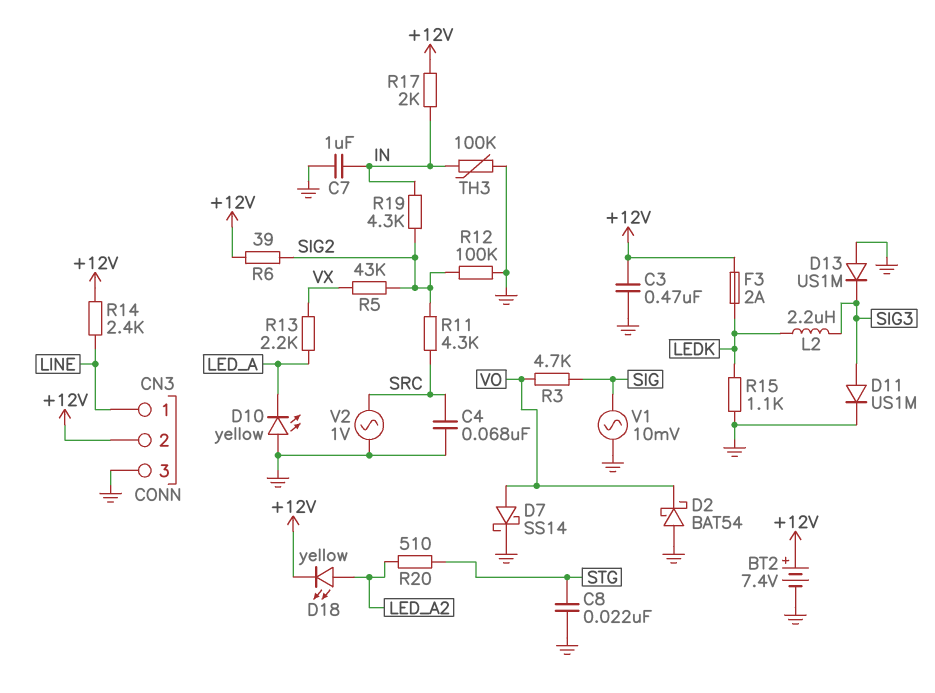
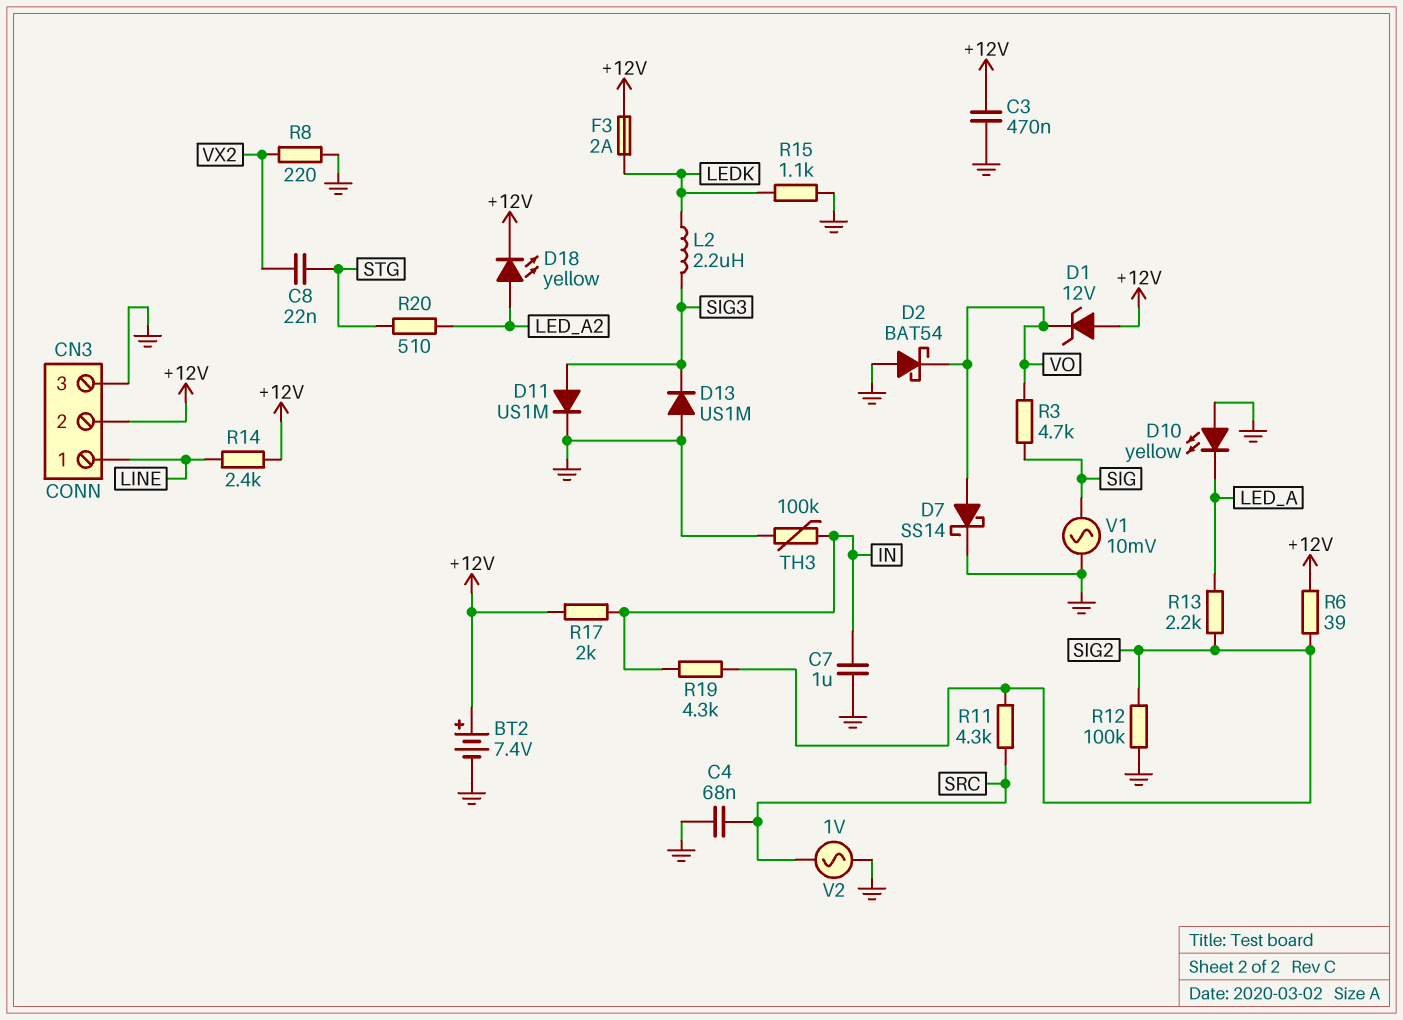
C8: 22nF (GND, STG) -> 22nF (STG, VX2)
D1: none -> zener 12V (A +12V, K VO)
R5: 43k (SIG2, VX) -> none
R8: none -> 220 (GND, VX2)
R13: 2.2k (LED_A, VX) -> 2.2k (LED_A, SIG2)

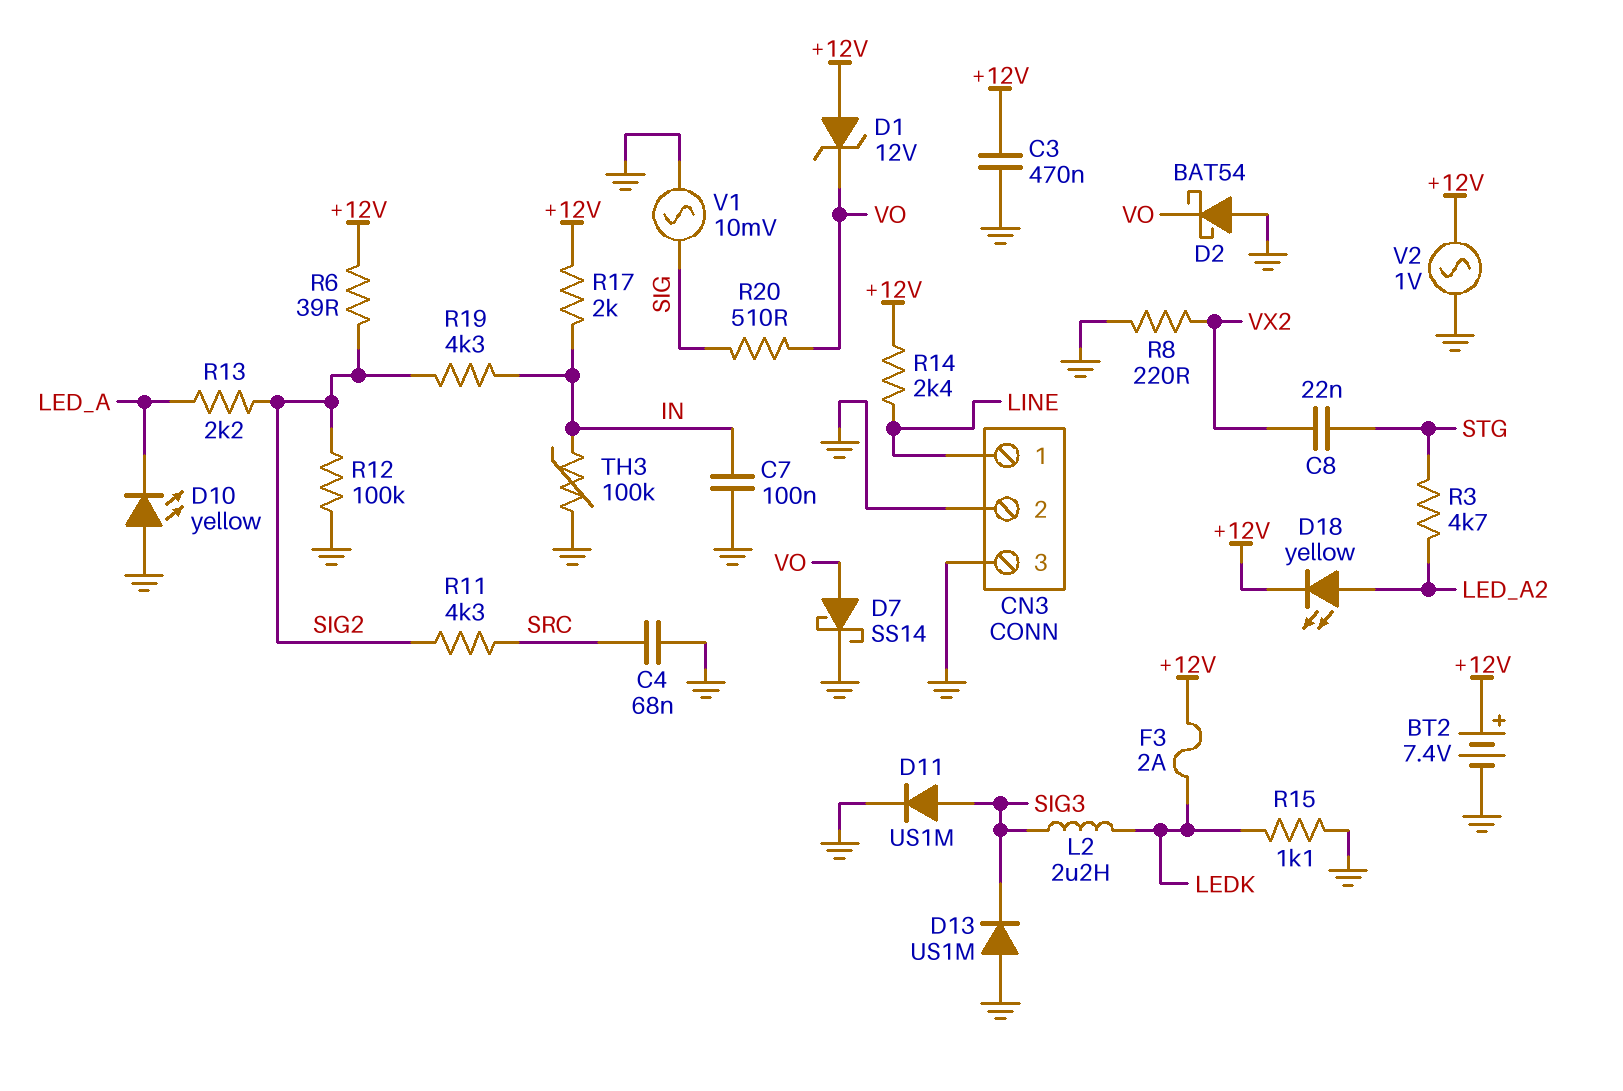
C7: 1uF (GND, IN) -> 100nF (GND, IN)
CN3 pin 2: +12V -> GND
R3: 4.7k (SIG, VO) -> 4.7k (LED_A2, STG)
R20: 510 (LED_A2, STG) -> 510 (SIG, VO)
V2: AC 1V (GND, SRC) -> AC 1V (+12V, GND)

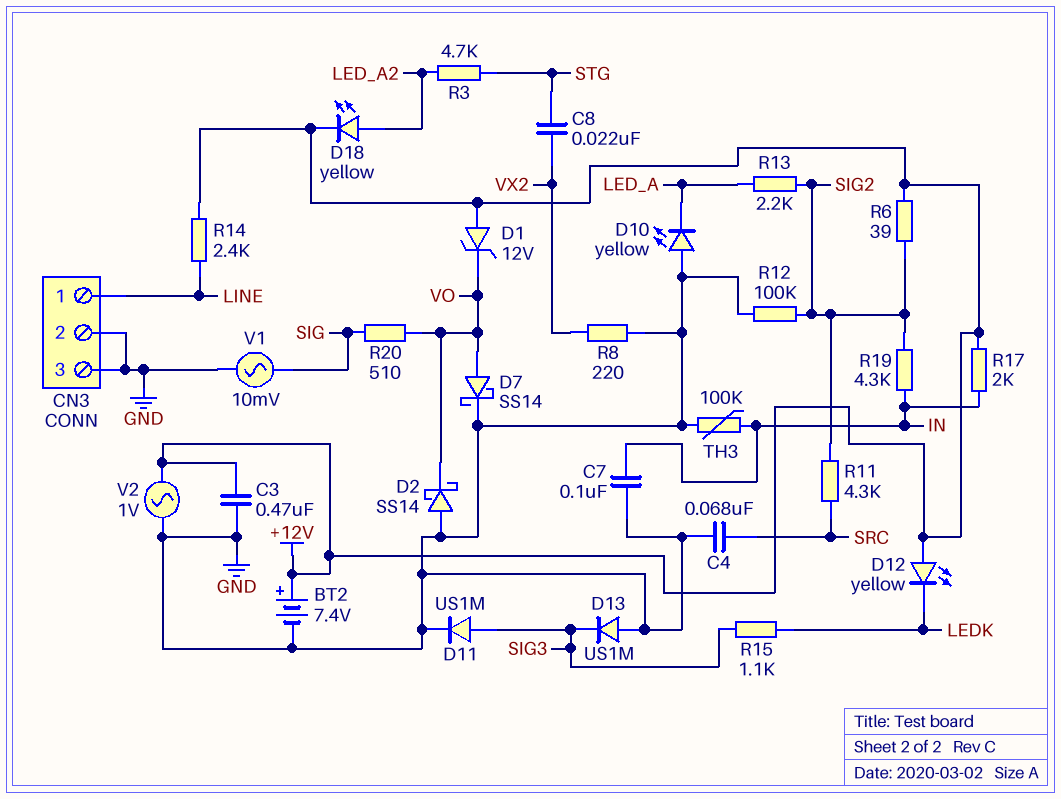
D2: schottky BAT54 (A GND, K VO) -> schottky SS14 (A GND, K VO)
D12: none -> LED yellow (A +12V, K LEDK)
F3: 2A (+12V, LEDK) -> none
L2: 2.2uH (LEDK, SIG3) -> none
R15: 1.1k (GND, LEDK) -> 1.1k (LEDK, SIG3)

